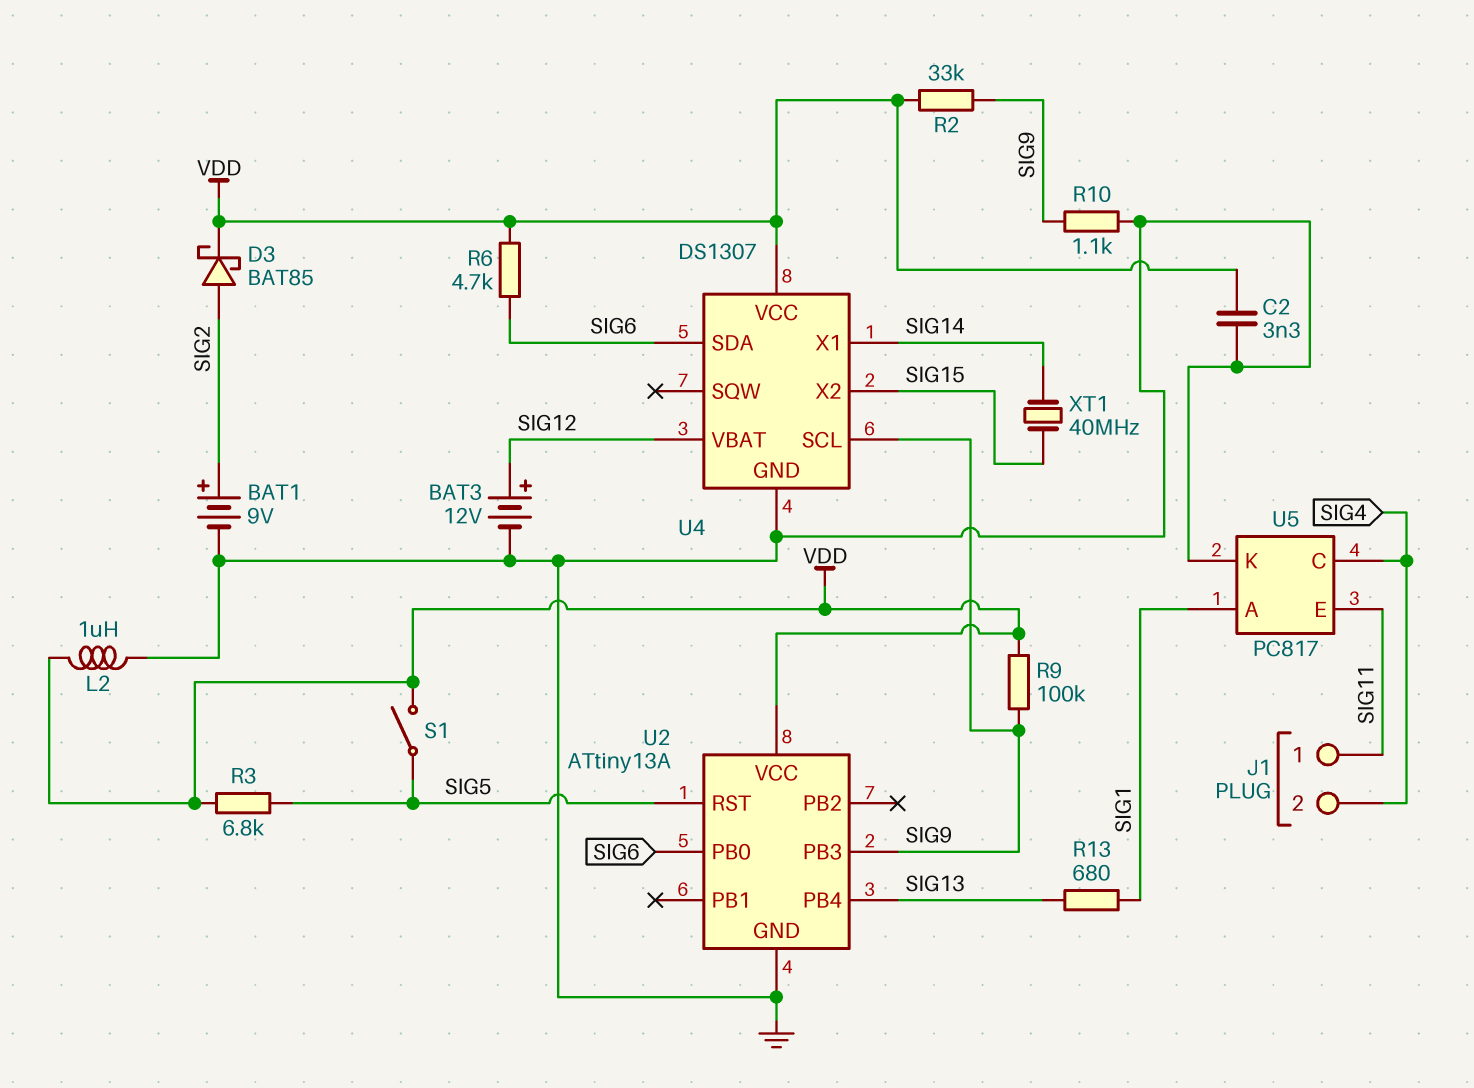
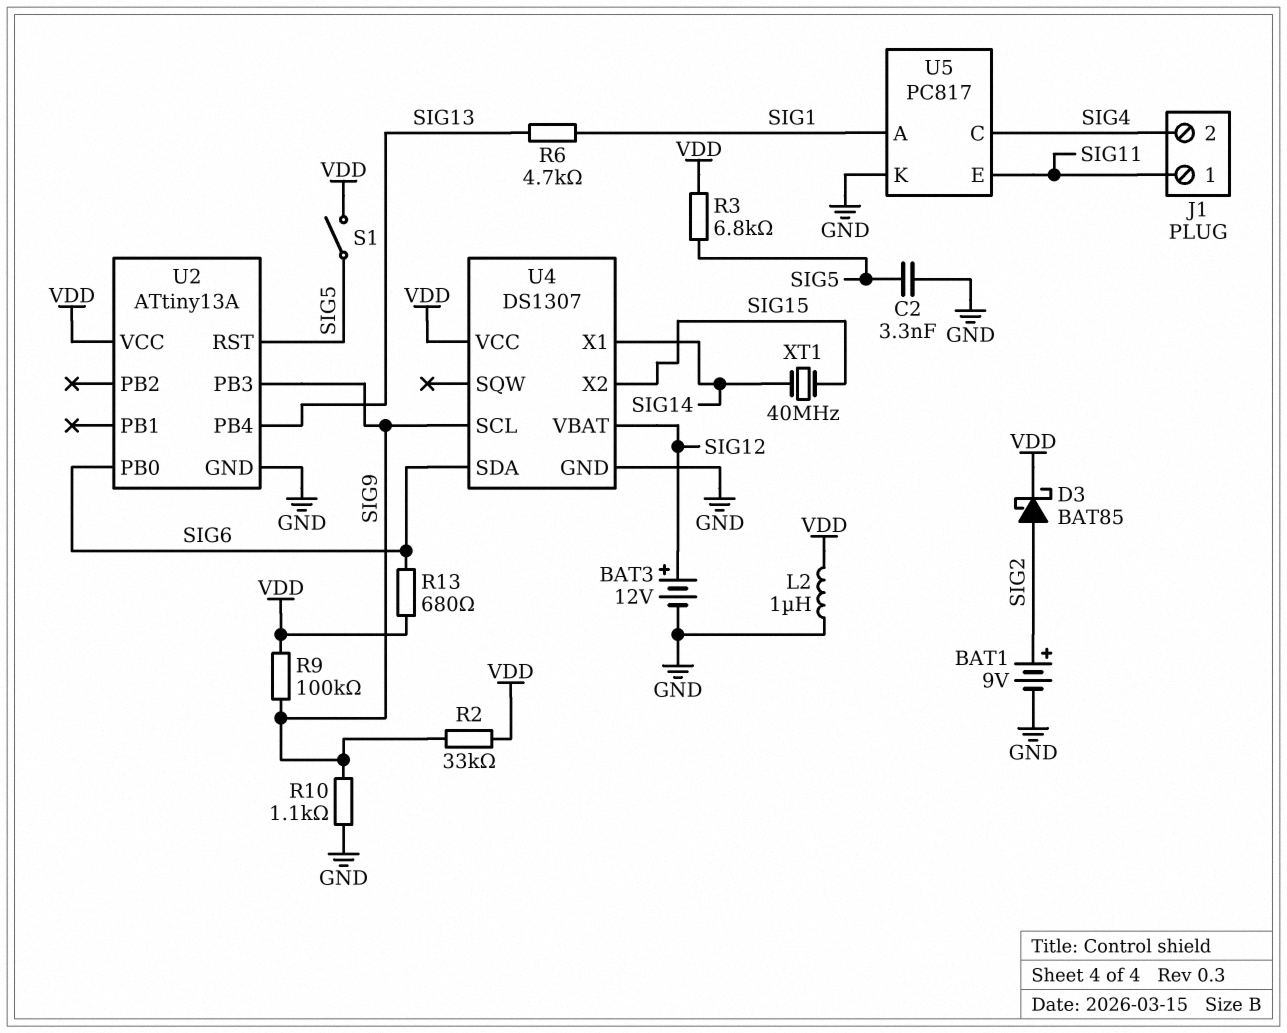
C2: 3.3nF (GND, VDD) -> 3.3nF (GND, SIG5)
R6: 4.7k (SIG6, VDD) -> 4.7k (SIG1, SIG13)
R13: 680 (SIG1, SIG13) -> 680 (SIG6, VDD)

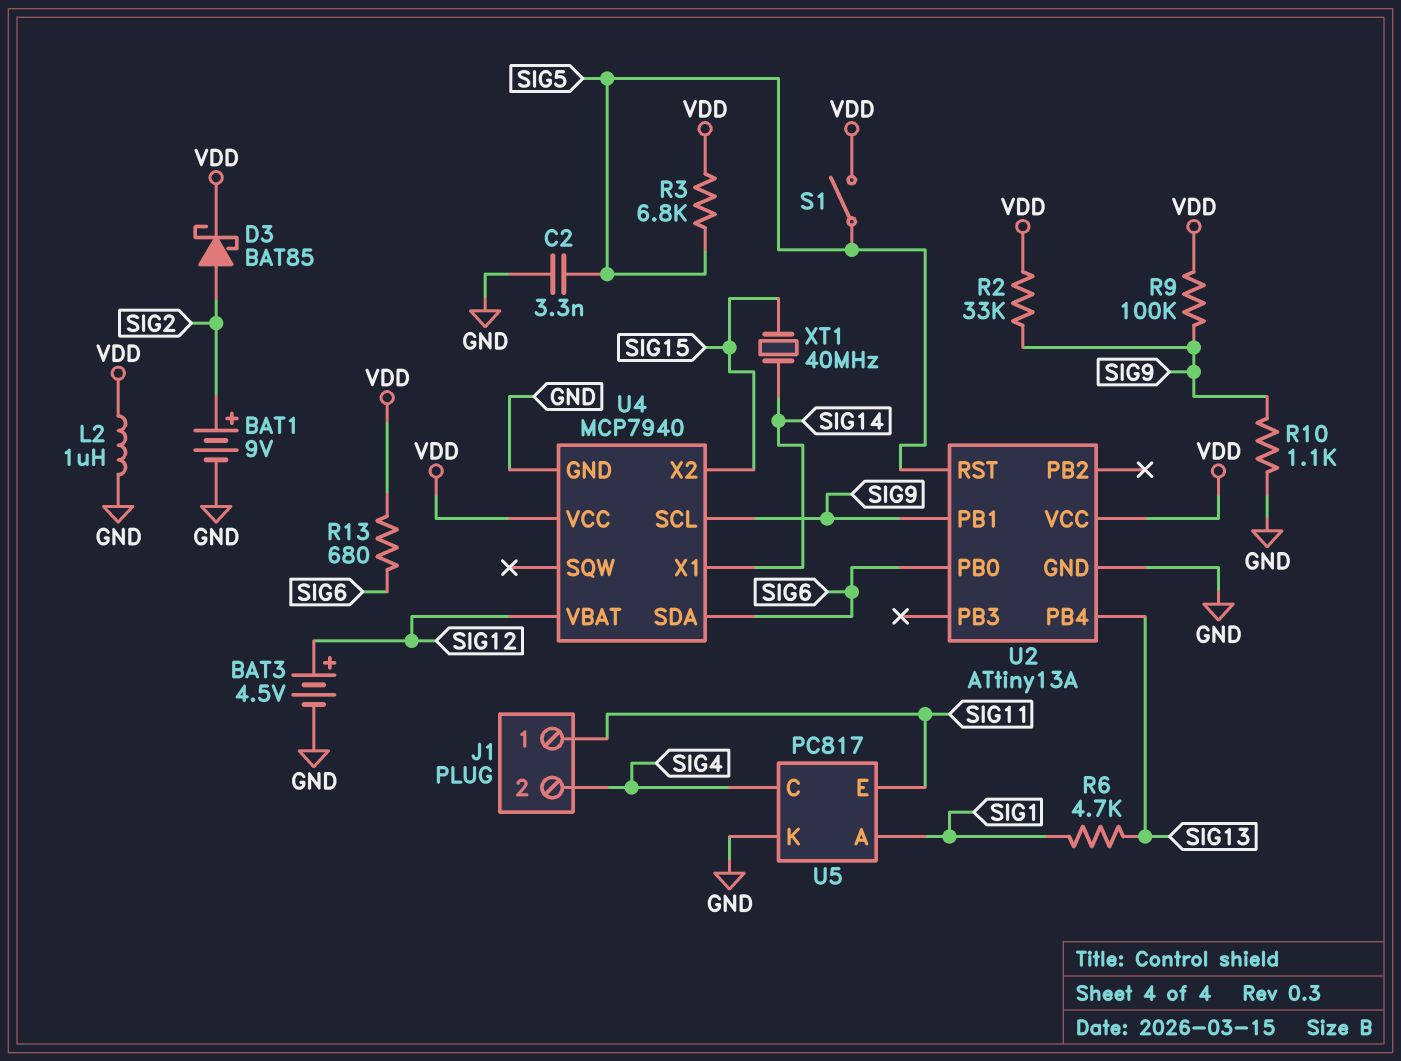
BAT3: 12V (plus SIG12, minus GND) -> 4.5V (plus SIG12, minus GND)
U2 pin PB1: none -> SIG9
U2 pin PB3: SIG9 -> none
U4: DS1307 -> MCP7940

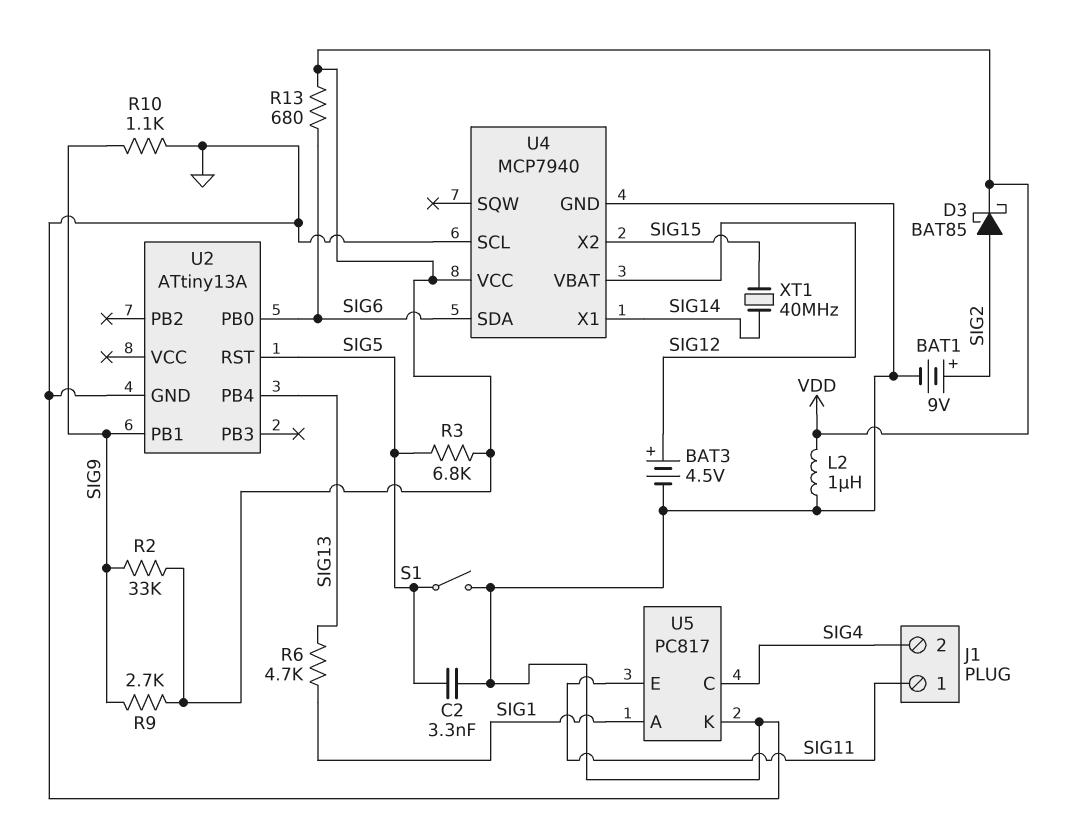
R9: 100k (SIG9, VDD) -> 2.7k (SIG9, VDD)
S1: switch (SIG5, VDD) -> switch (GND, SIG5)
U2 pin VCC: VDD -> none
U4 pin SCL: SIG9 -> GND

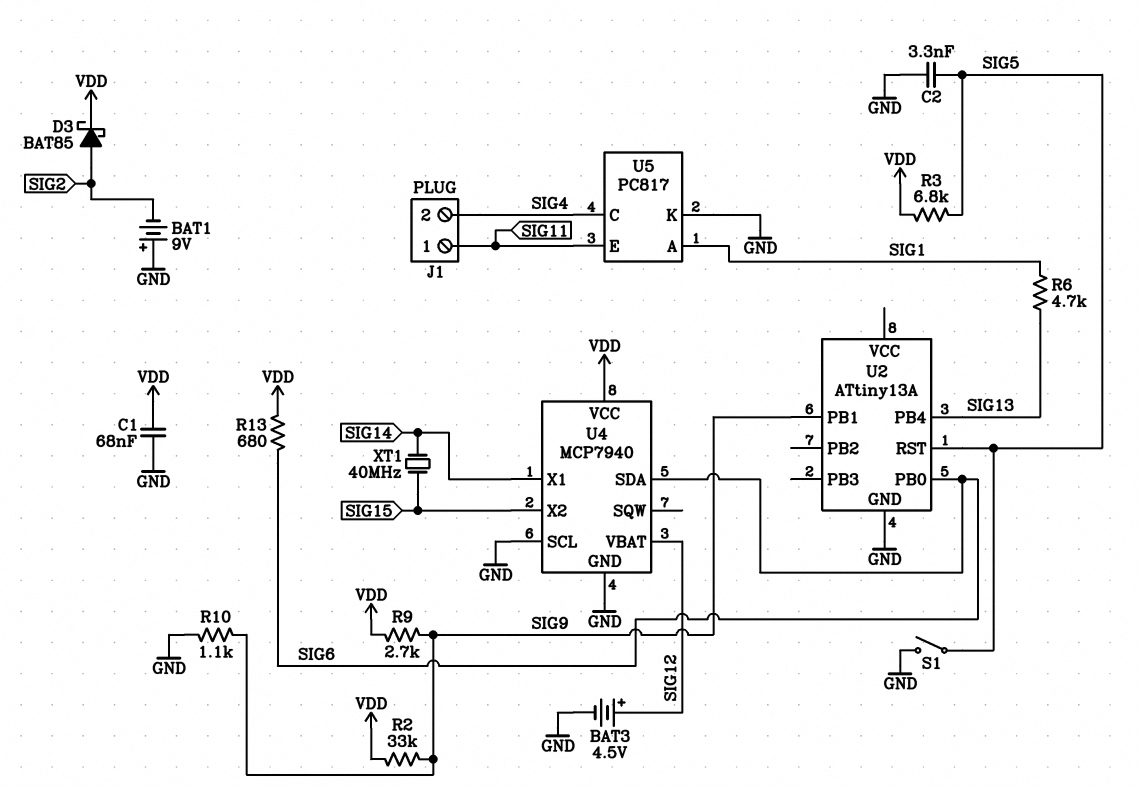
BAT1: 9V (plus SIG2, minus GND) -> 9V (plus GND, minus SIG2)
C1: none -> 68nF (GND, VDD)
L2: 1uH (GND, VDD) -> none

